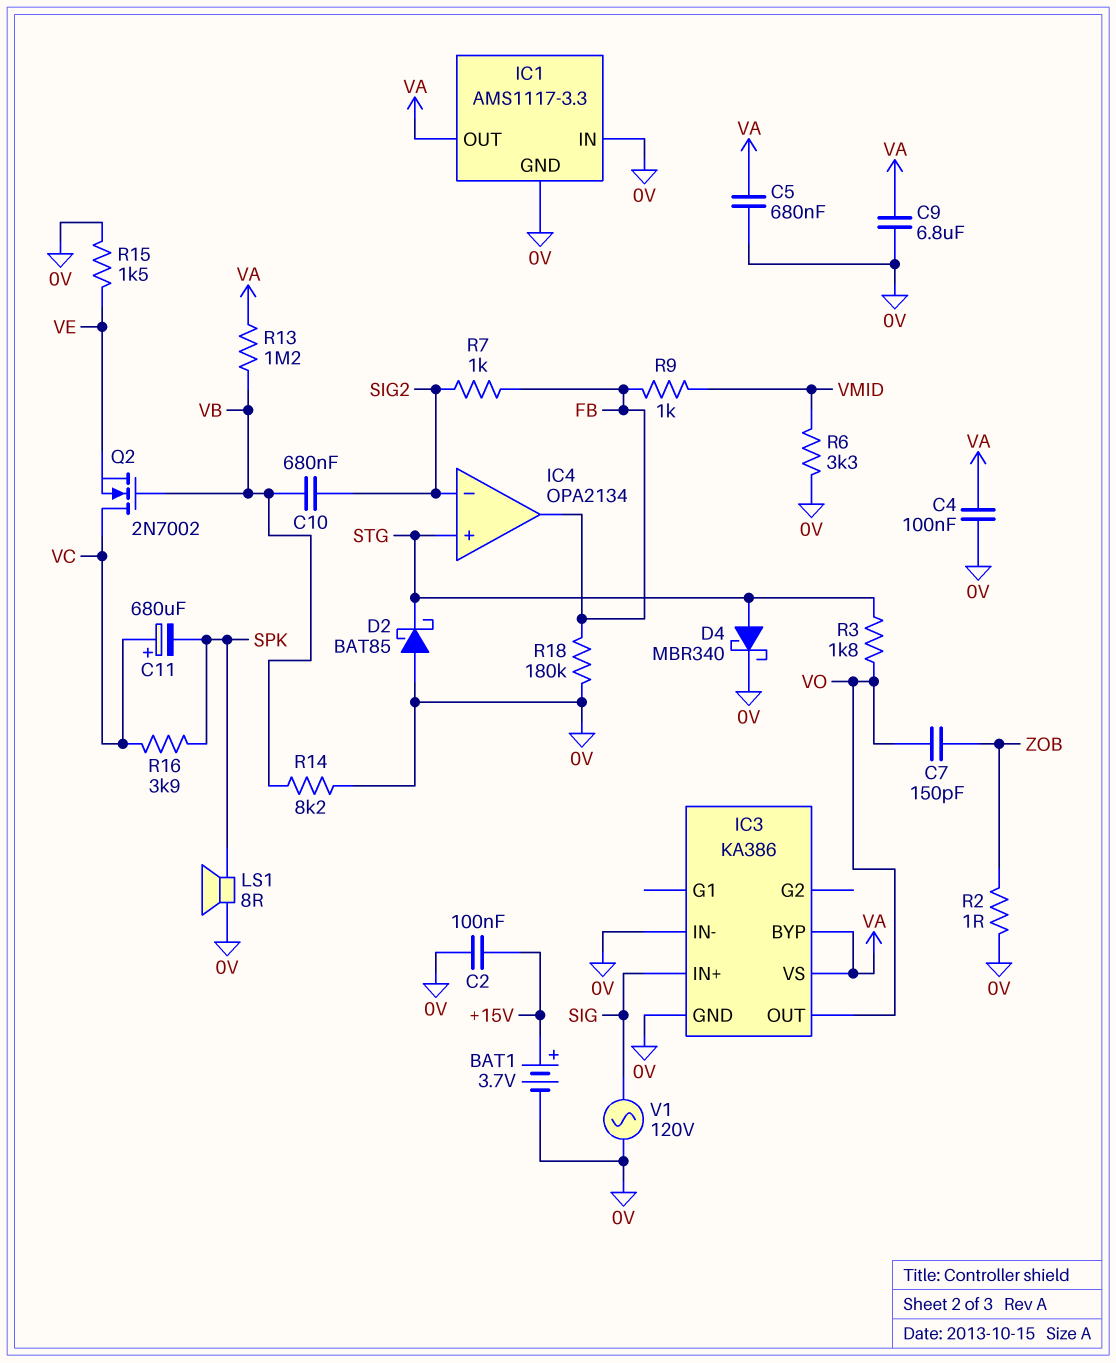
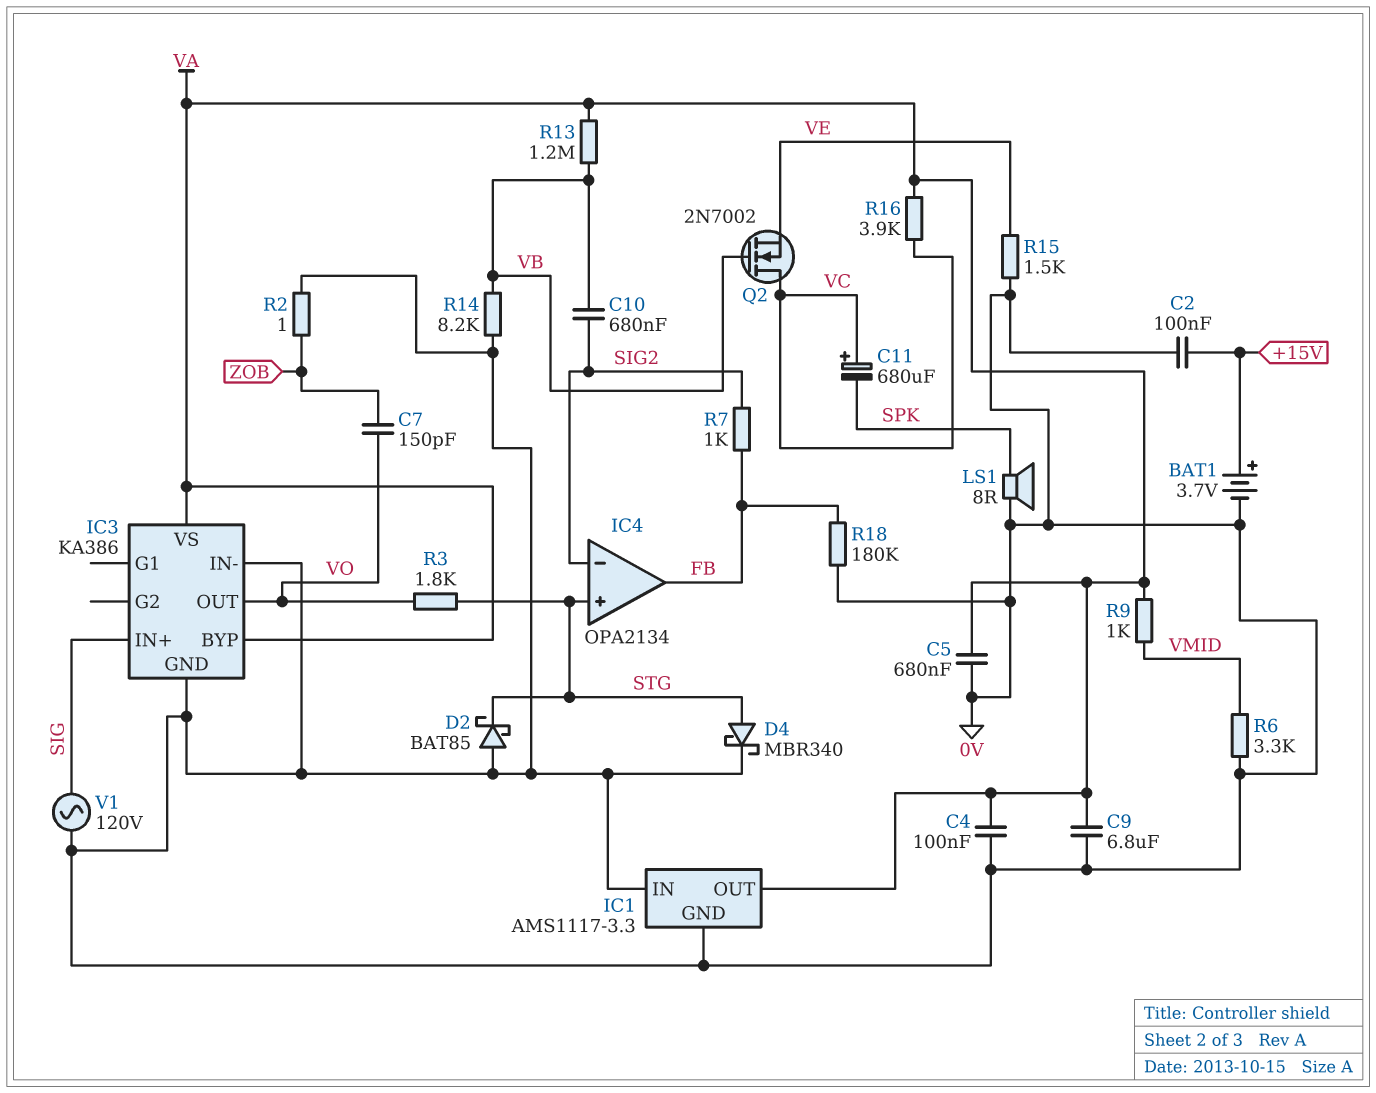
R9: 1k (FB, VMID) -> 1k (VA, VMID)
R16: 3.9k (SPK, VC) -> 3.9k (VA, VC)

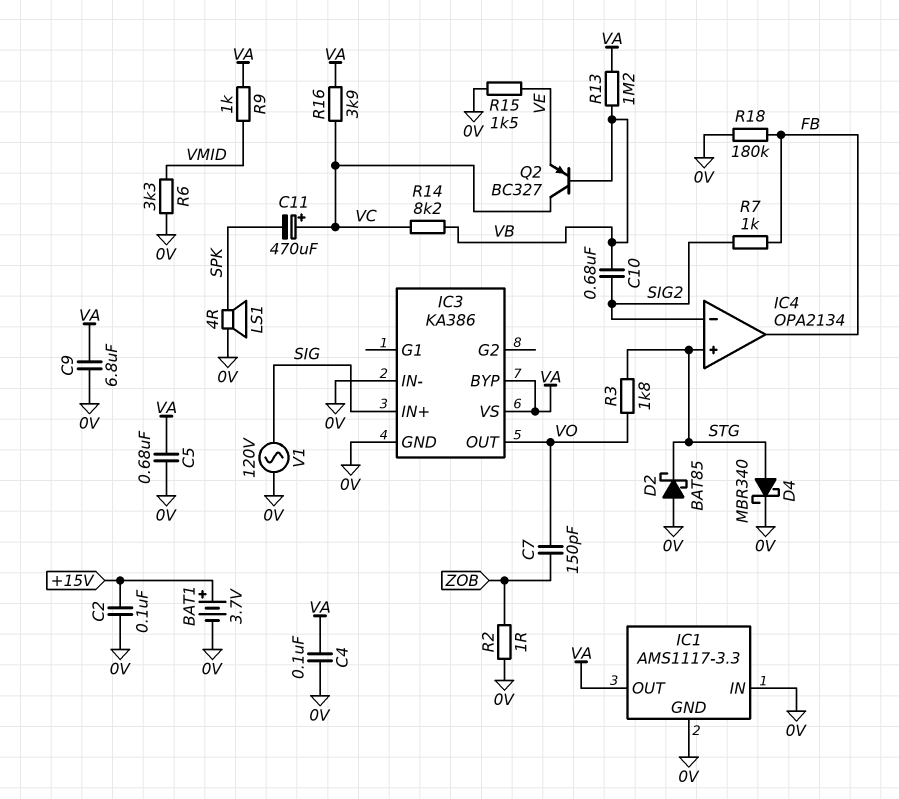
C11: 680uF (plus VC, minus SPK) -> 470uF (plus VC, minus SPK)
LS1: speaker 8R (0V, SPK) -> speaker 4R (0V, SPK)
Q2: NMOS 2N7002 (G VB, D VC, S VE) -> PNP BC327 (B VB, C VC, E VE)
R14: 8.2k (0V, VB) -> 8.2k (VB, VC)

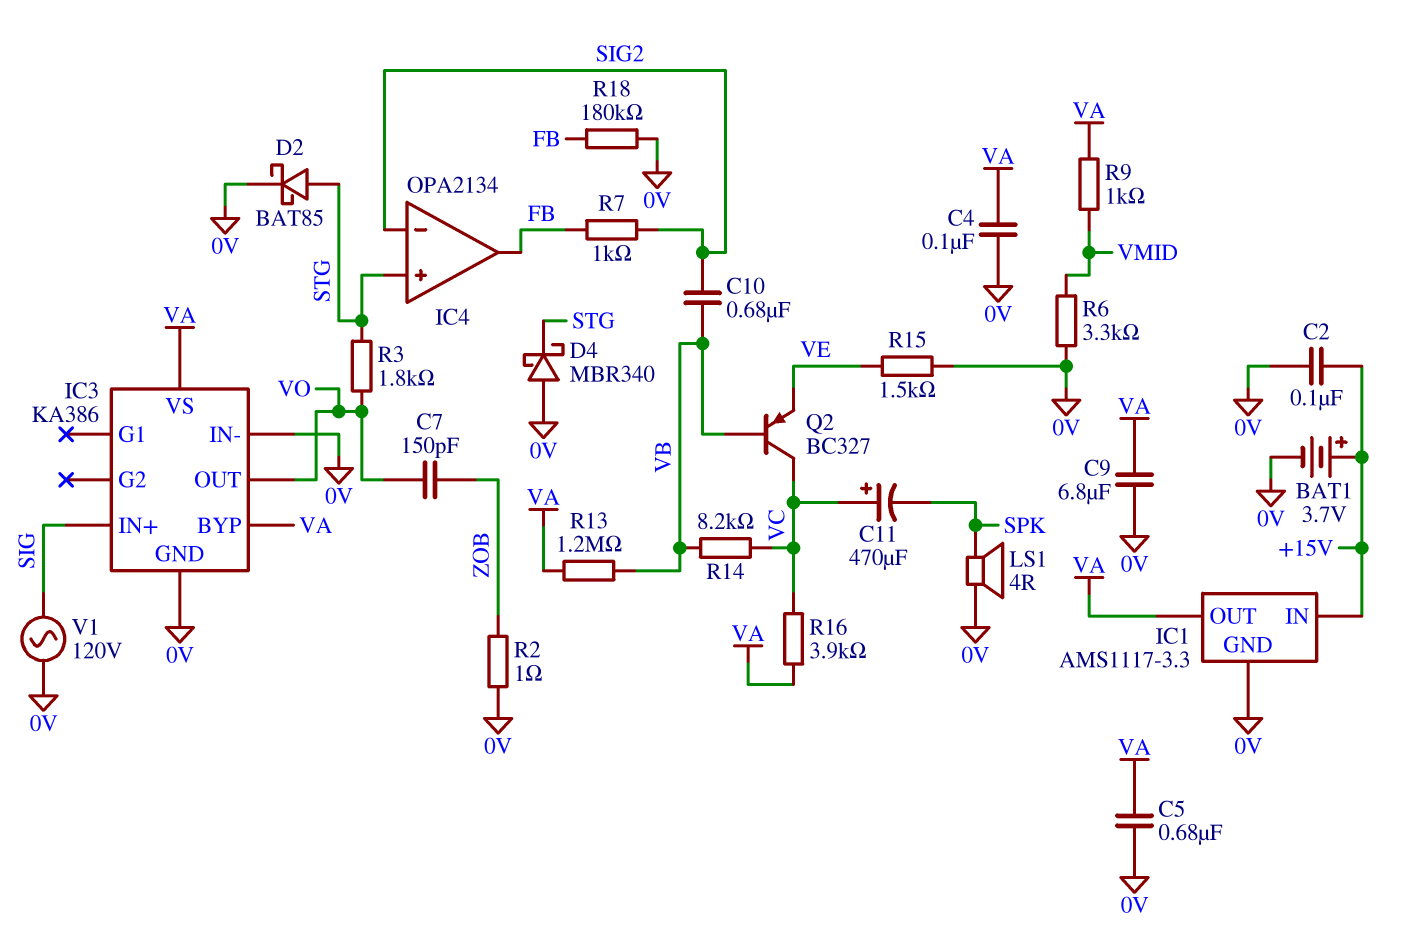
D2: schottky BAT85 (A 0V, K STG) -> schottky BAT85 (A STG, K 0V)
D4: schottky MBR340 (A STG, K 0V) -> schottky MBR340 (A 0V, K STG)
IC1 pin IN: 0V -> +15V

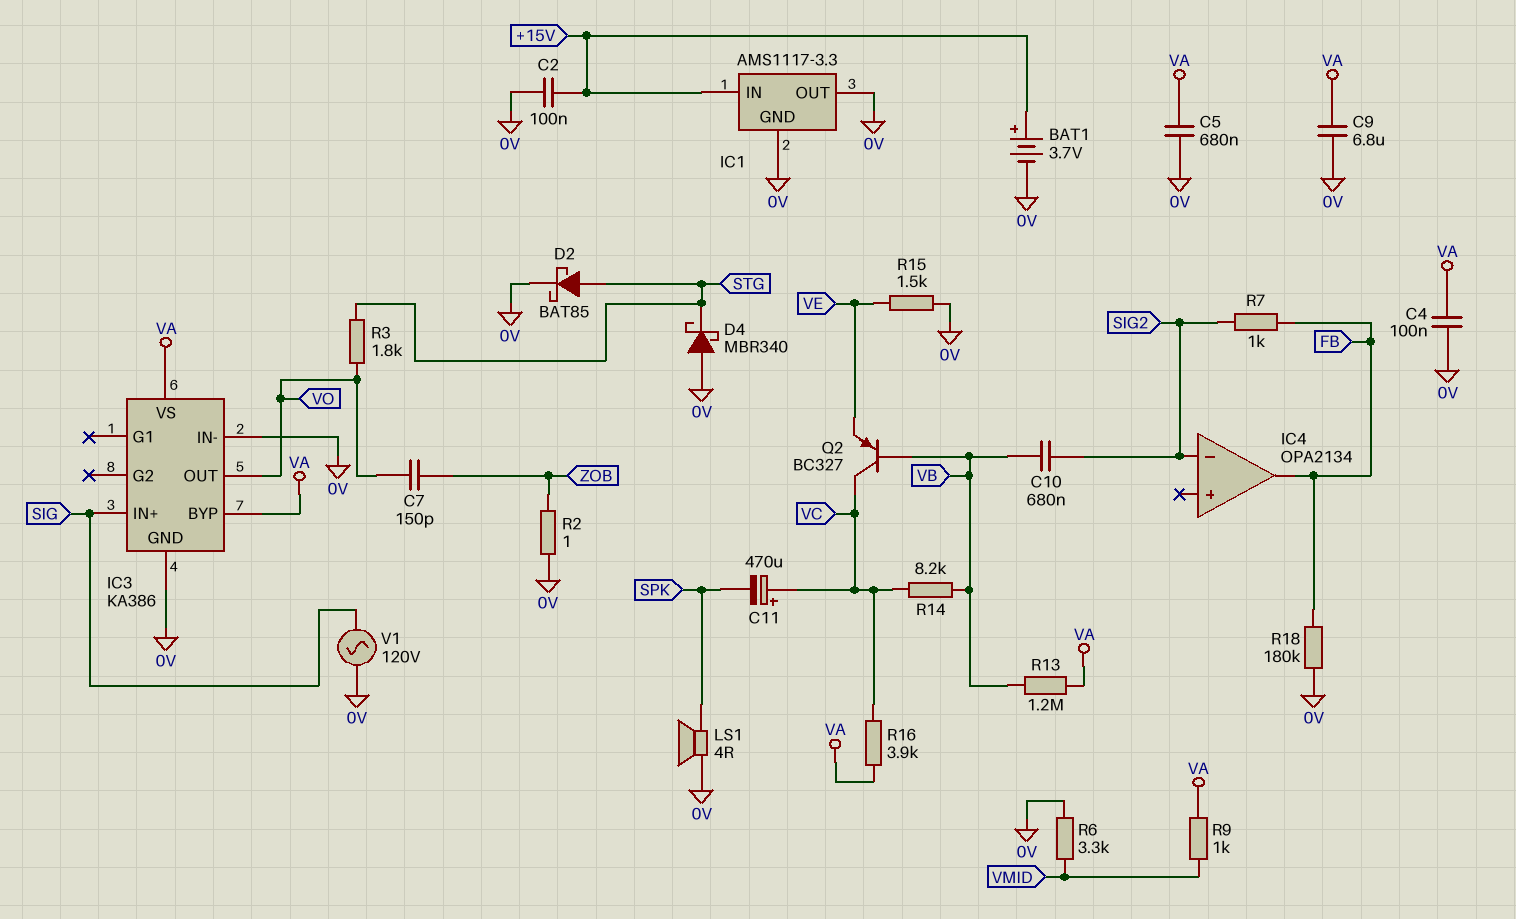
IC1 pin OUT: VA -> 0V
IC4 pin in+: STG -> none

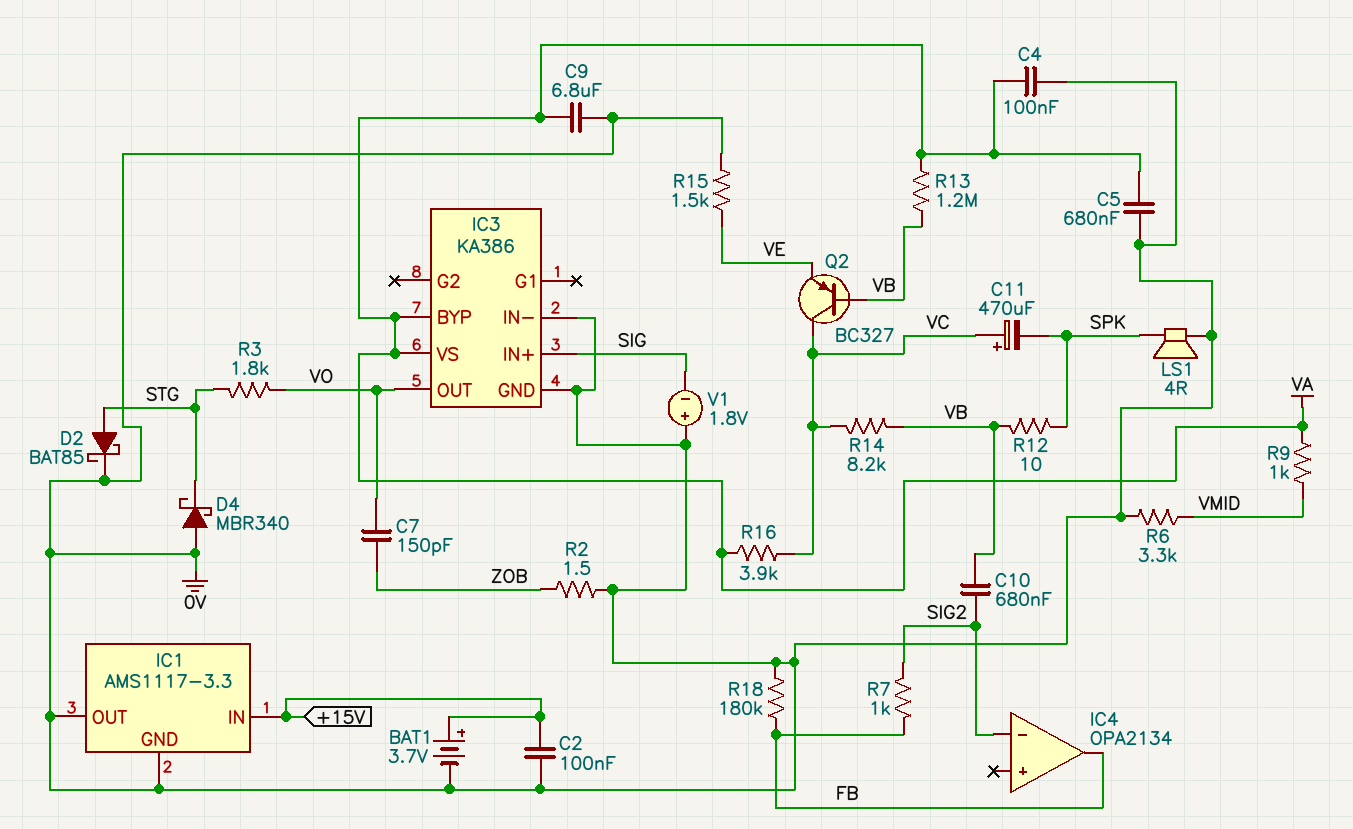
R2: 1 (0V, ZOB) -> 1.5 (0V, ZOB)
R12: none -> 10 (SPK, VB)
V1: AC 120V (0V, SIG) -> 1.8V (plus 0V, minus SIG)

